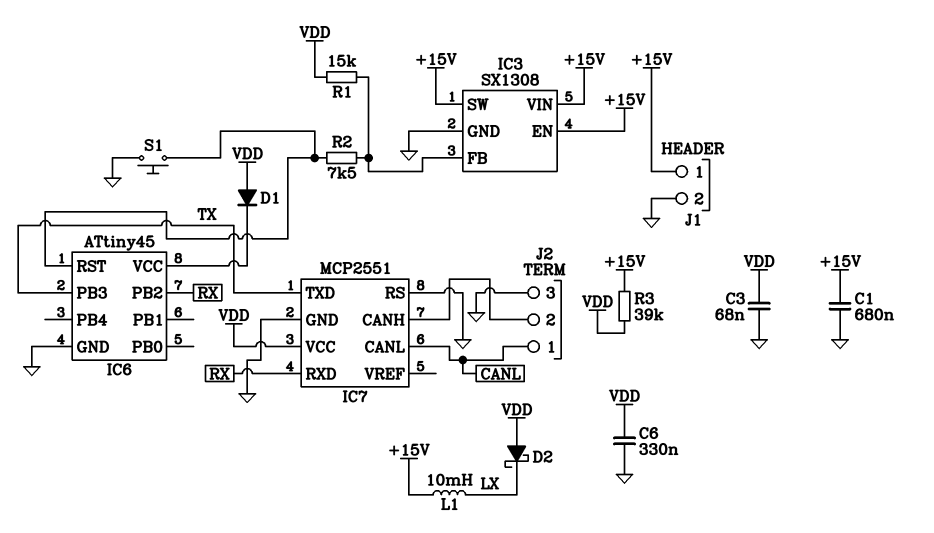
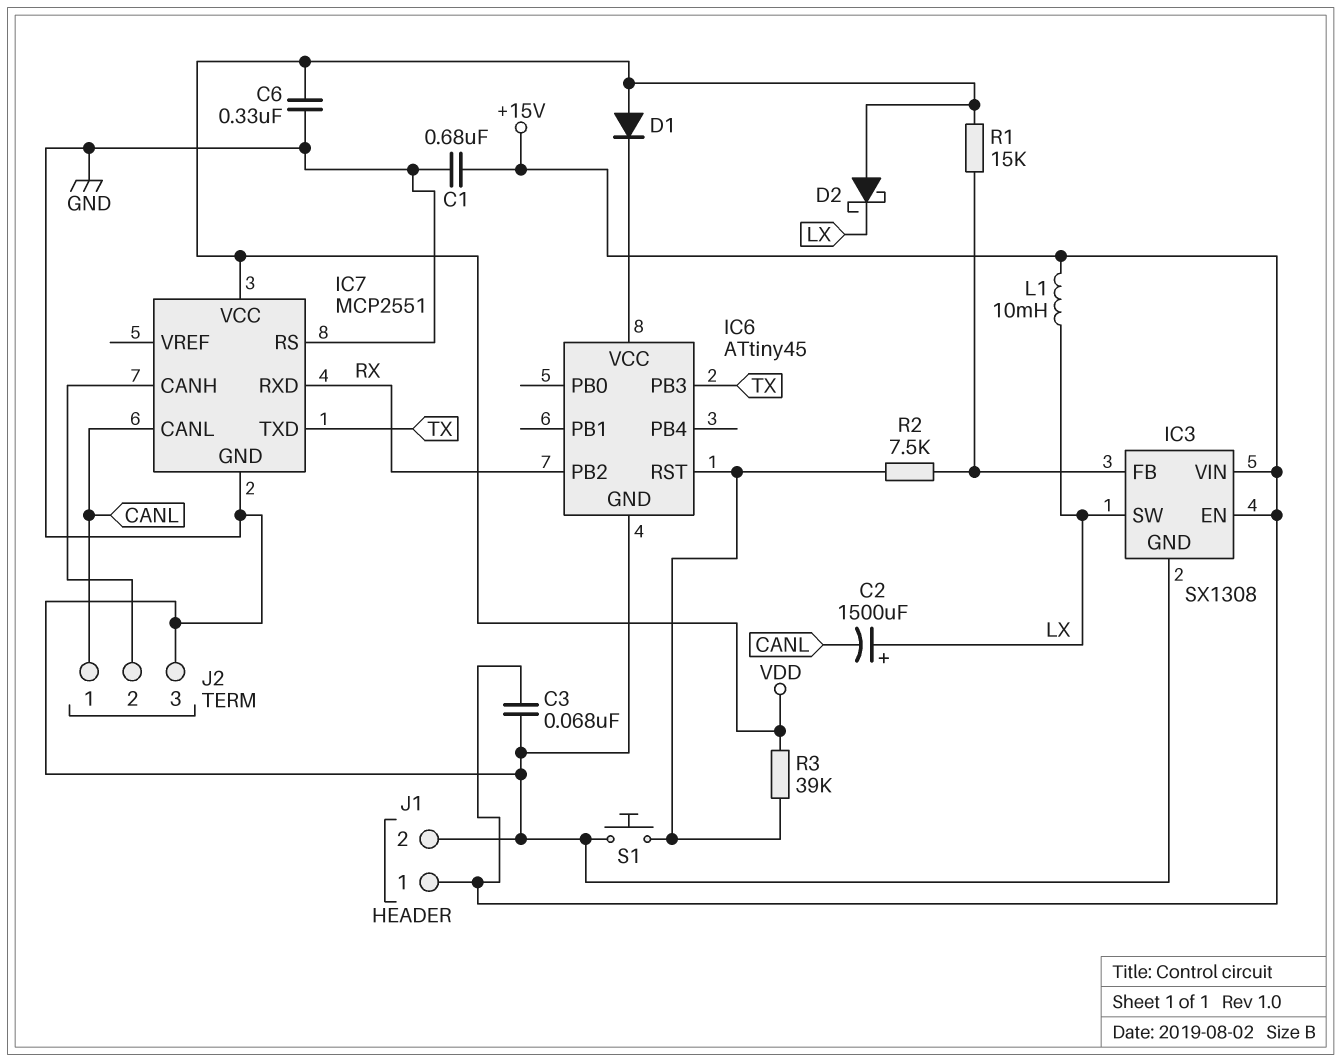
C2: none -> 1500uF (plus LX, minus CANL)
C3: 68nF (GND, VDD) -> 68nF (+15V, GND)
IC3 pin SW: +15V -> LX
R3: 39k (+15V, VDD) -> 39k (IC6/RST, VDD)

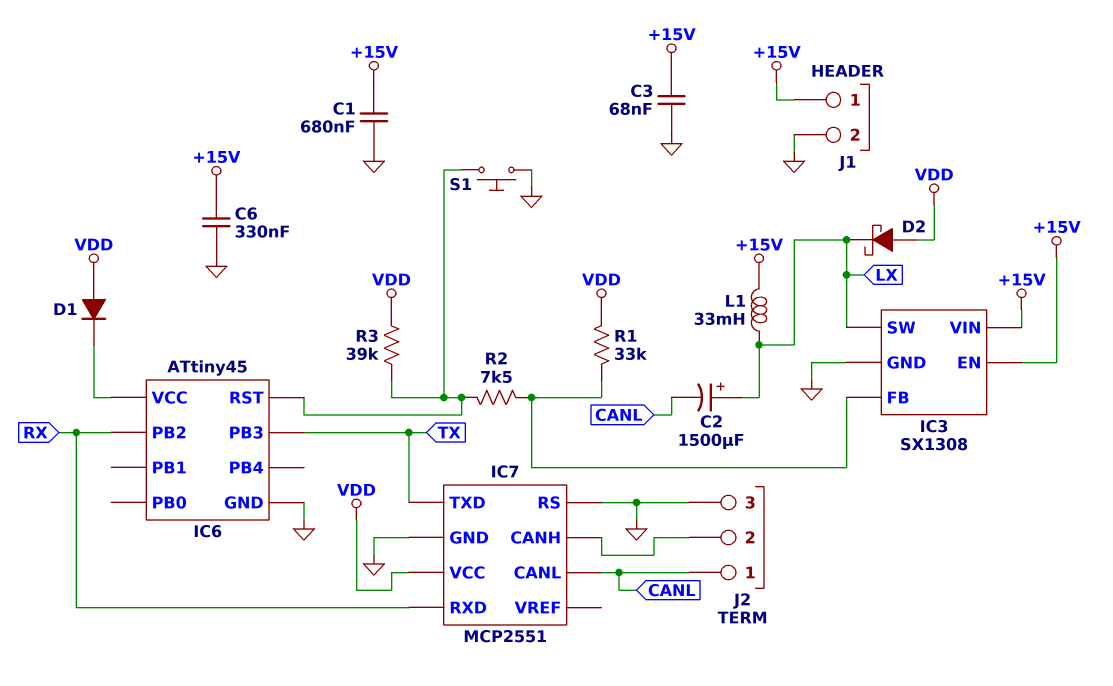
C6: 330nF (GND, VDD) -> 330nF (+15V, GND)
L1: 10mH (+15V, LX) -> 33mH (+15V, LX)
R1: 15k (IC3/FB, VDD) -> 33k (IC3/FB, VDD)

